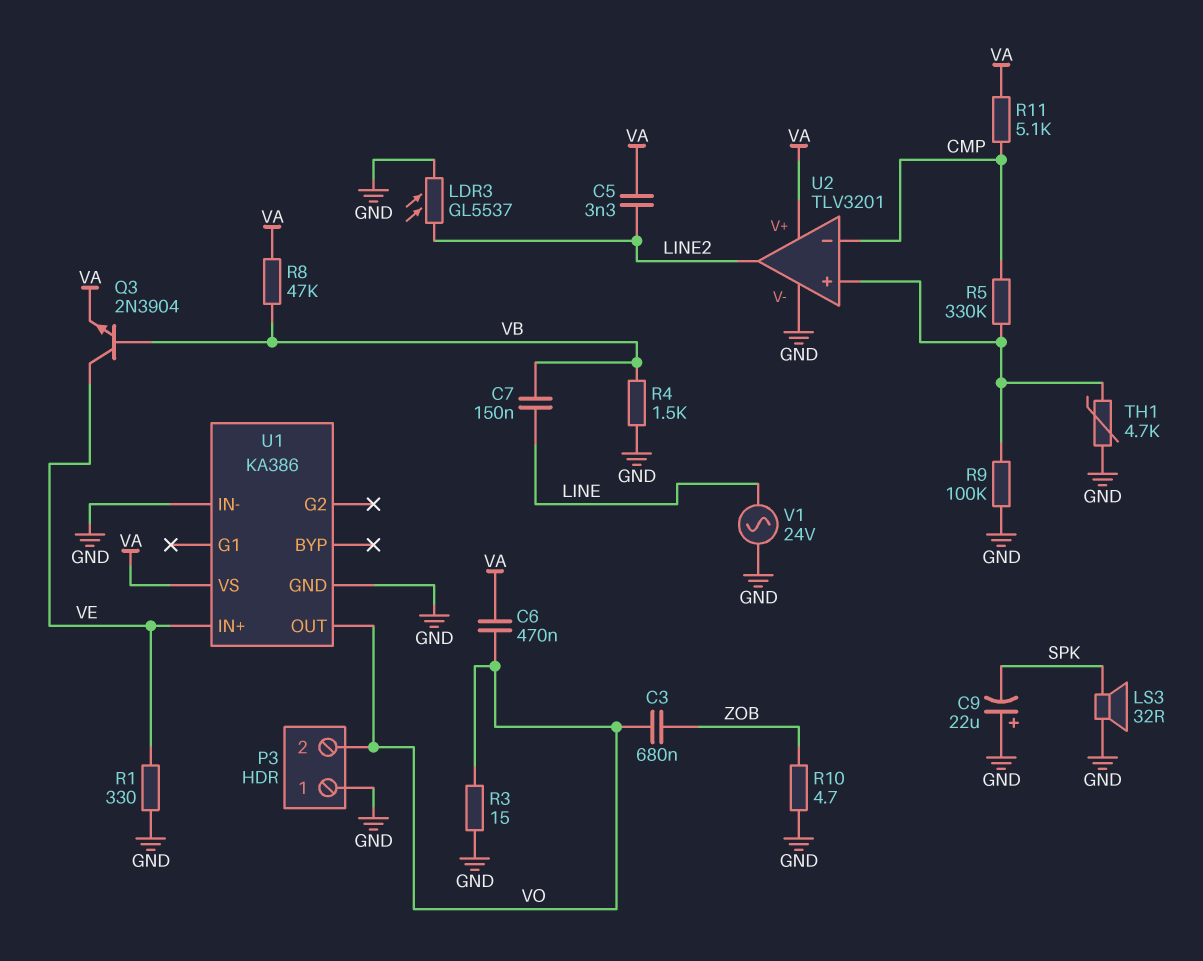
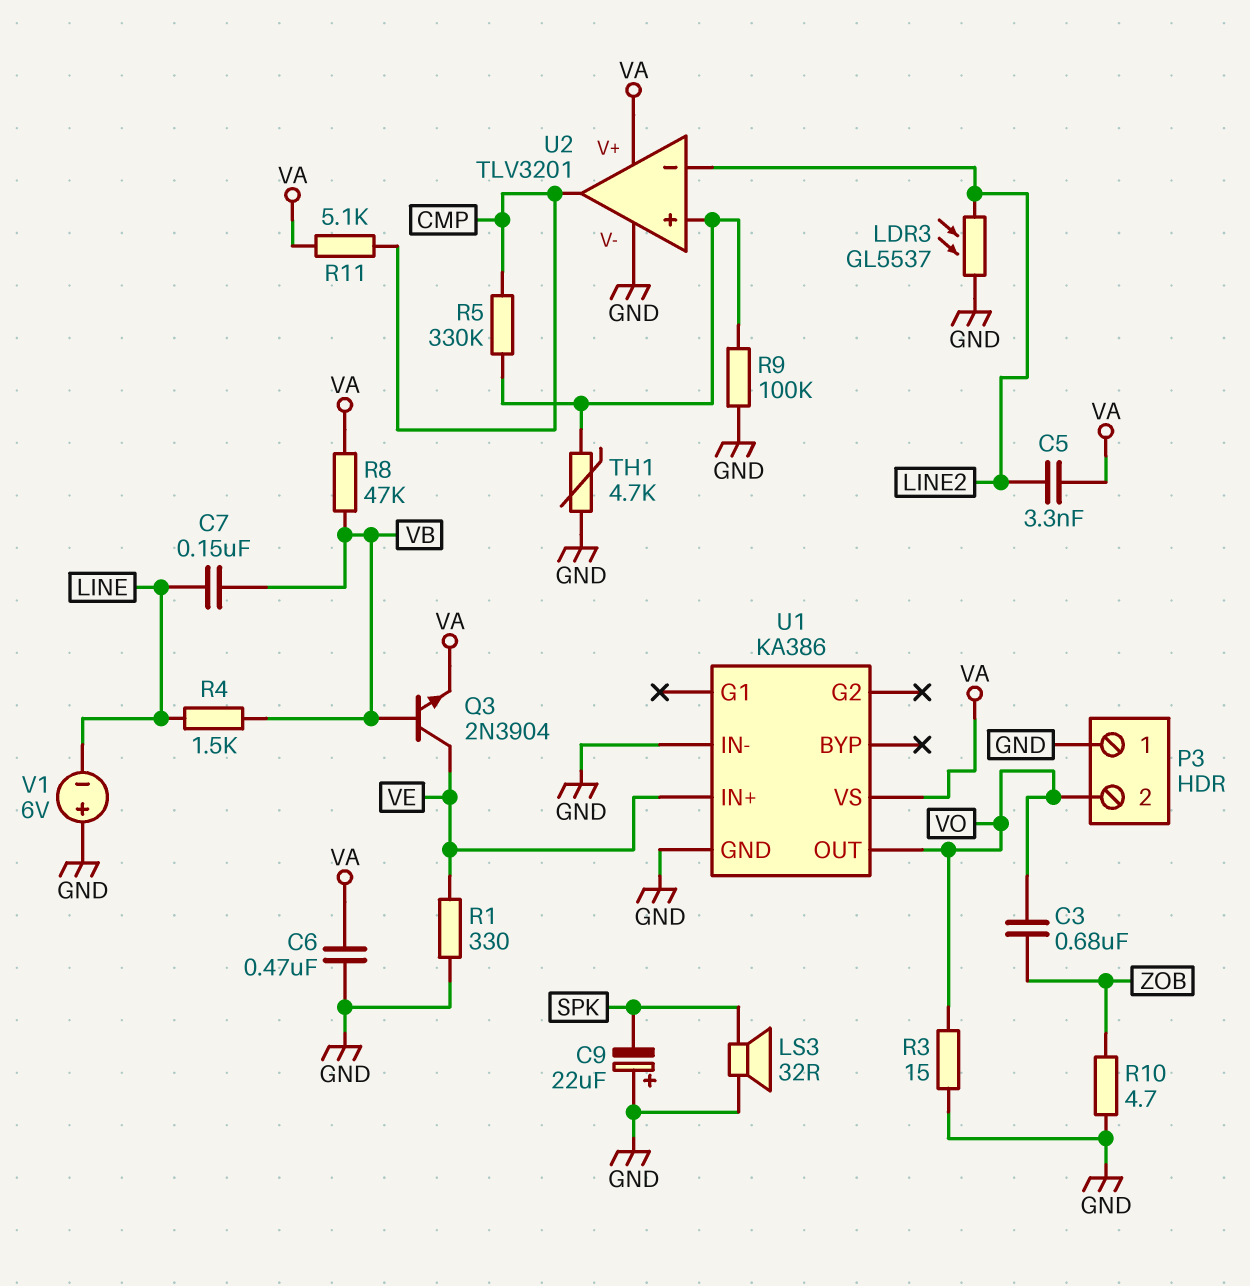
C6: 470nF (VA, VO) -> 470nF (GND, VA)
R4: 1.5k (GND, VB) -> 1.5k (LINE, VB)
U2 pin in-: CMP -> LINE2
U2 pin out: LINE2 -> CMP
V1: AC 24V (GND, LINE) -> 6V (plus GND, minus LINE)

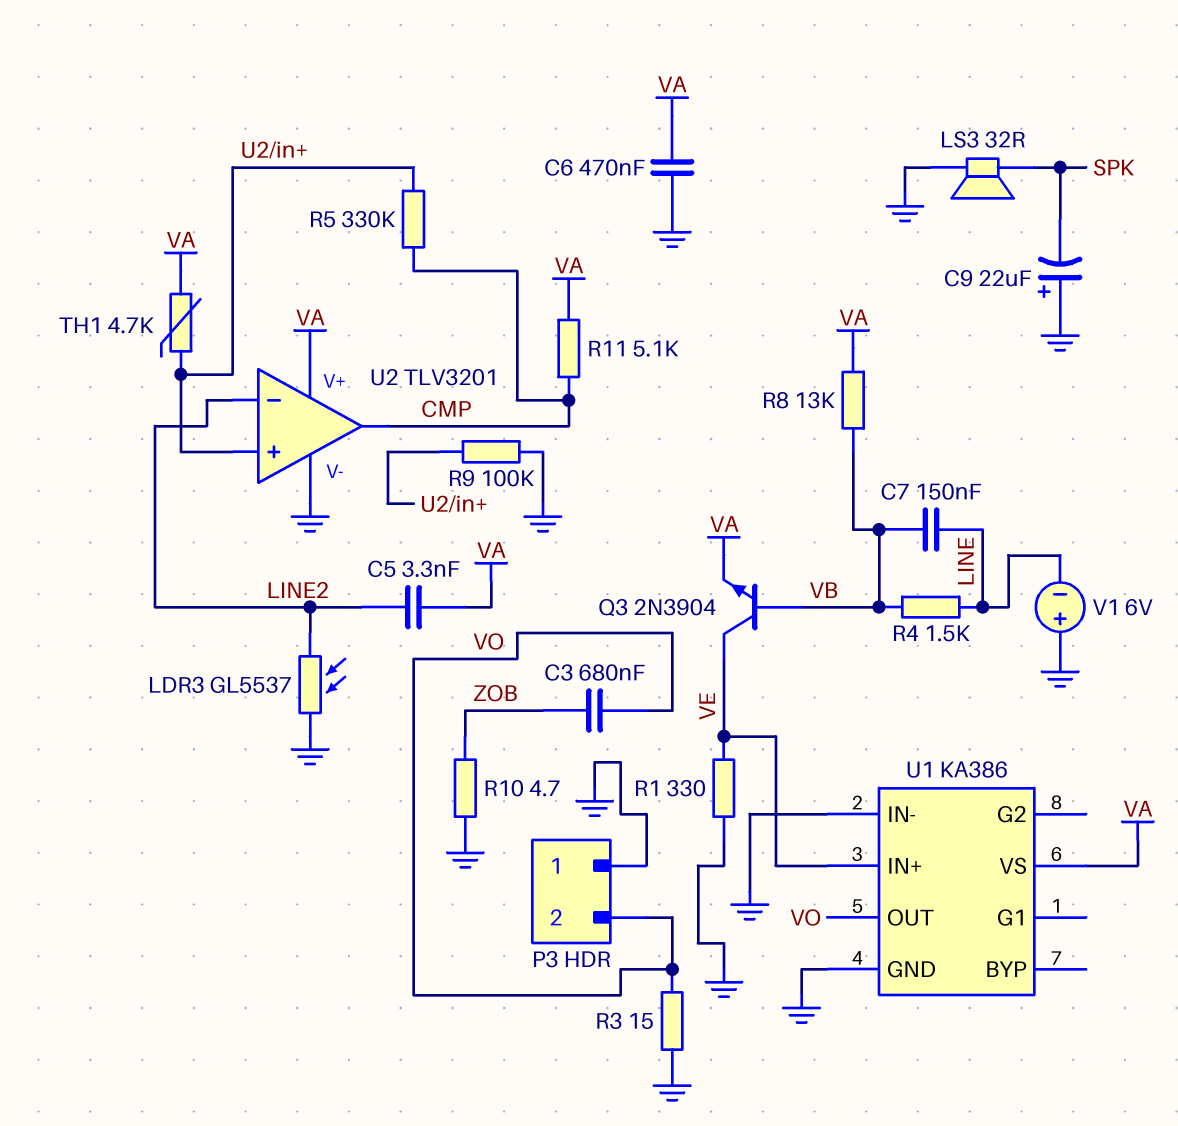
R8: 47k (VA, VB) -> 13k (VA, VB)
TH1: 4.7k (GND, U2/in+) -> 4.7k (U2/in+, VA)

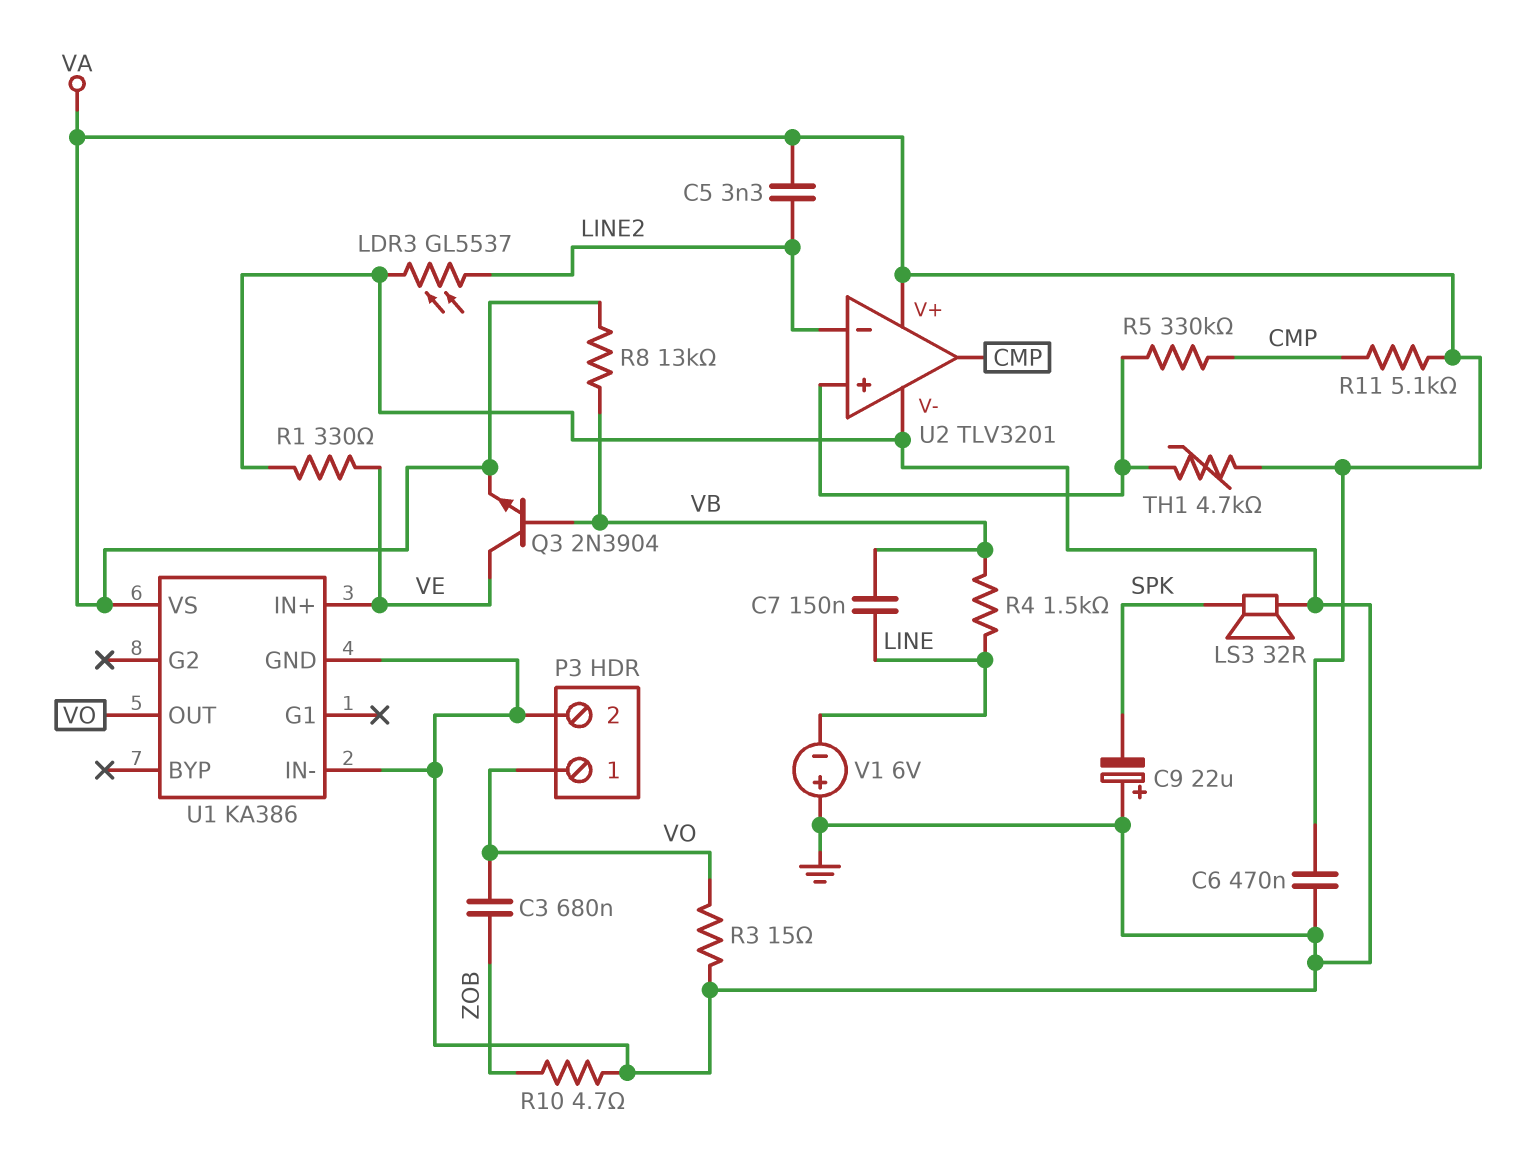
P3 pin 1: GND -> VO
P3 pin 2: VO -> GND
R9: 100k (GND, U2/in+) -> none

